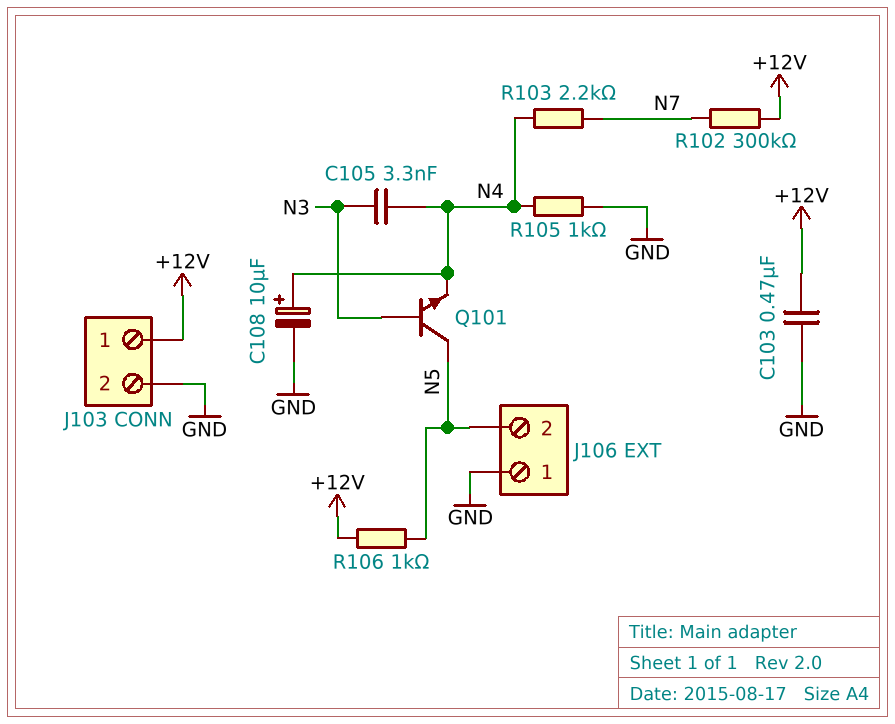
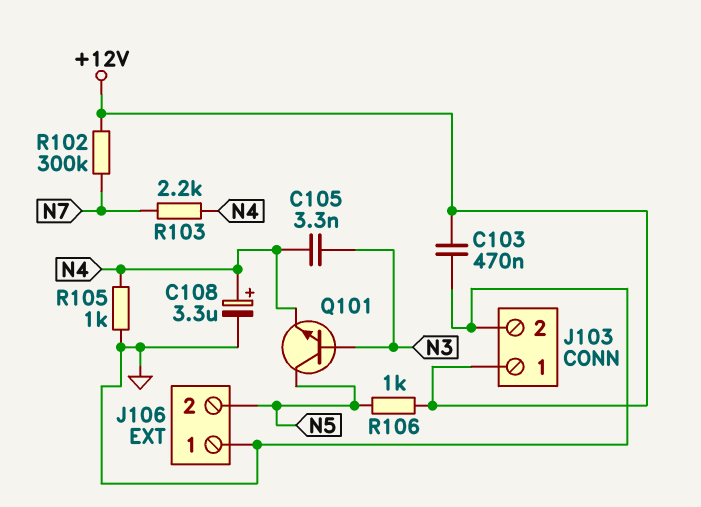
C108: 10uF (plus N4, minus GND) -> 3.3uF (plus N4, minus GND)

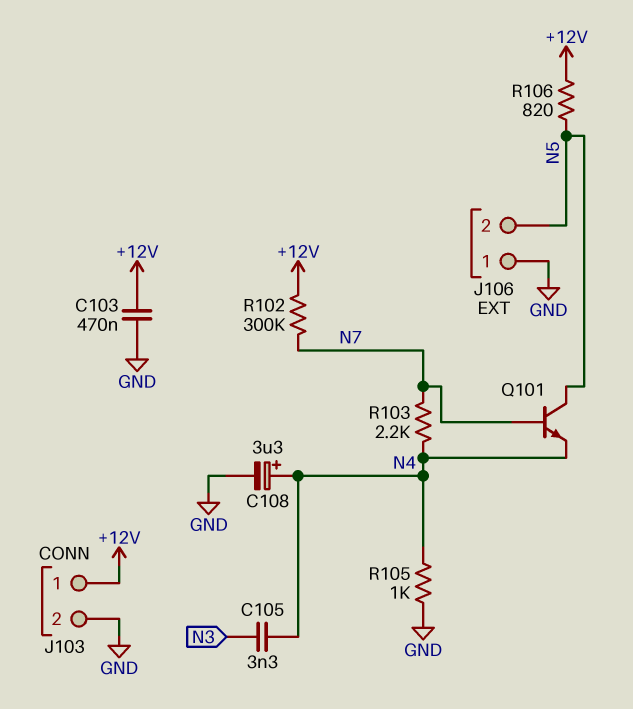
Q101: NPN (B N3, C N5, E N4) -> NPN (B N7, C N5, E N4)
R106: 1k (+12V, N5) -> 820 (+12V, N5)

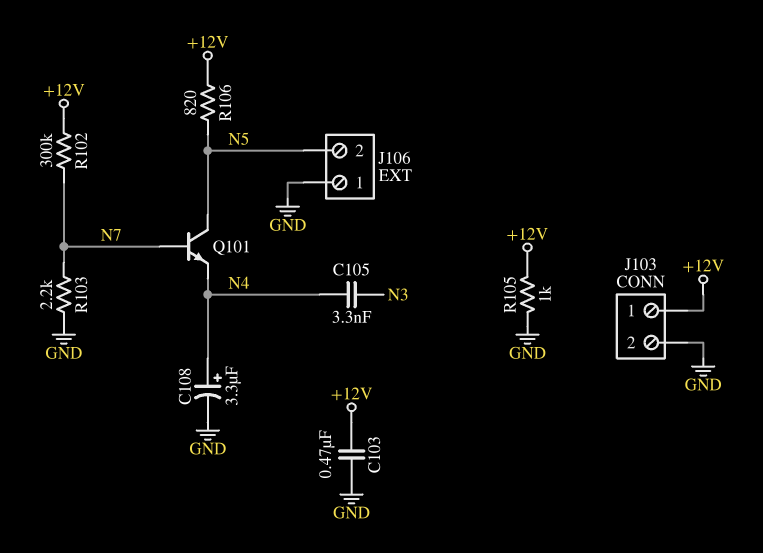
R103: 2.2k (N4, N7) -> 2.2k (GND, N7)
R105: 1k (GND, N4) -> 1k (+12V, GND)

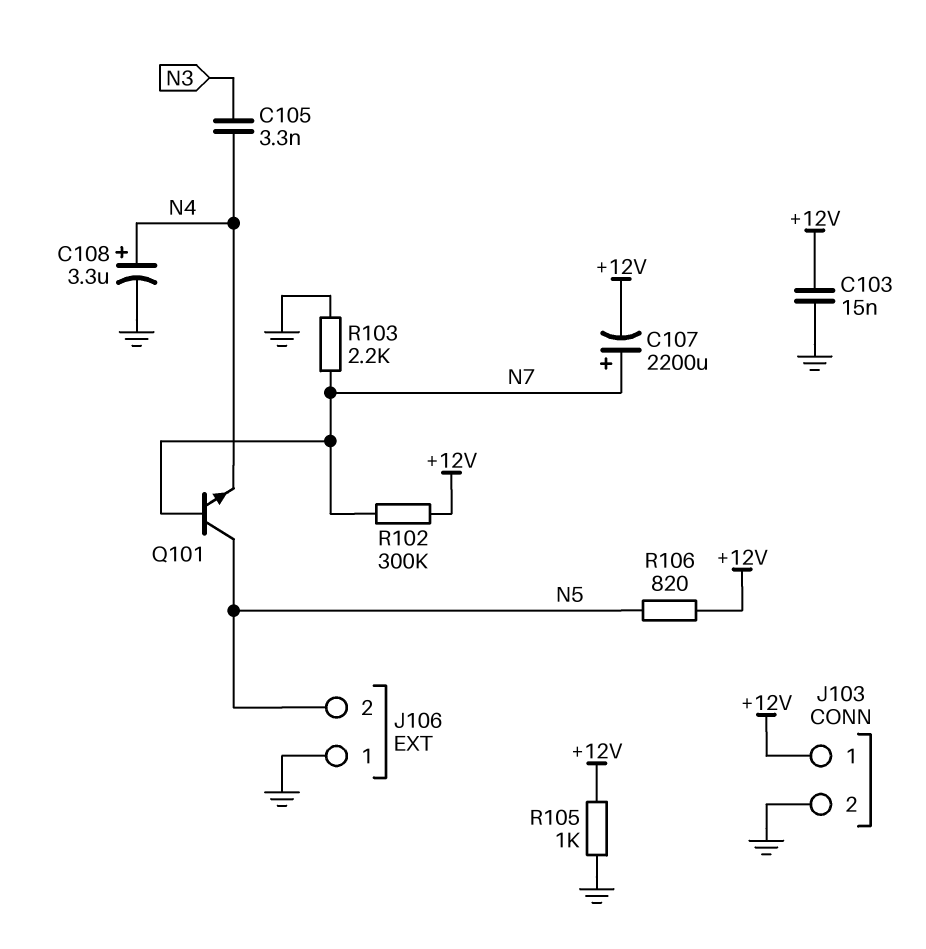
C103: 470nF (+12V, GND) -> 15nF (+12V, GND)
C107: none -> 2200uF (plus N7, minus +12V)

